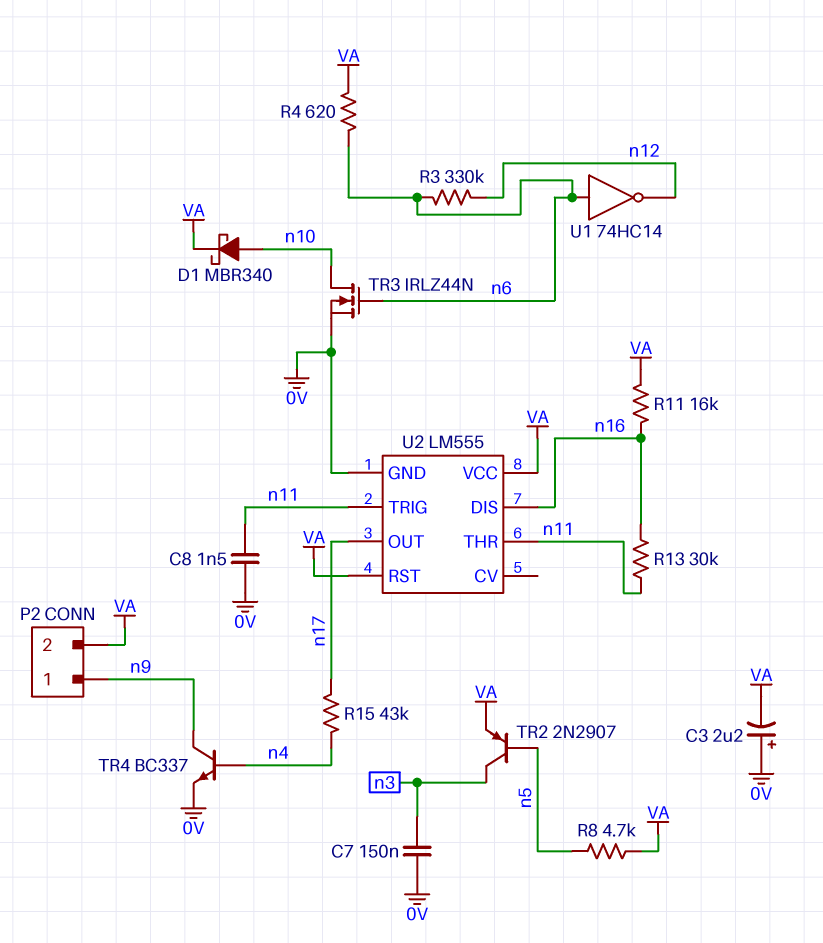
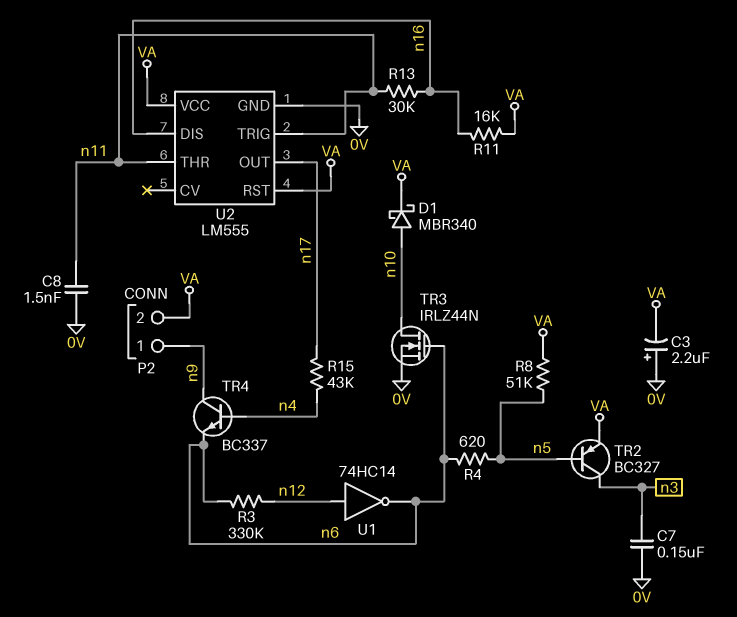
R4: 620 (VA, n6) -> 620 (n5, n6)
R8: 4.7k (VA, n5) -> 51k (VA, n5)
TR2: PNP 2N2907 (B n5, C n3, E VA) -> PNP BC327 (B n5, C n3, E VA)
TR4: NPN BC337 (B n4, C n9, E 0V) -> NPN BC337 (B n4, C n9, E n6)
U1: NOT 74HC14 (in n6, out n12) -> NOT 74HC14 (in n12, out n6)

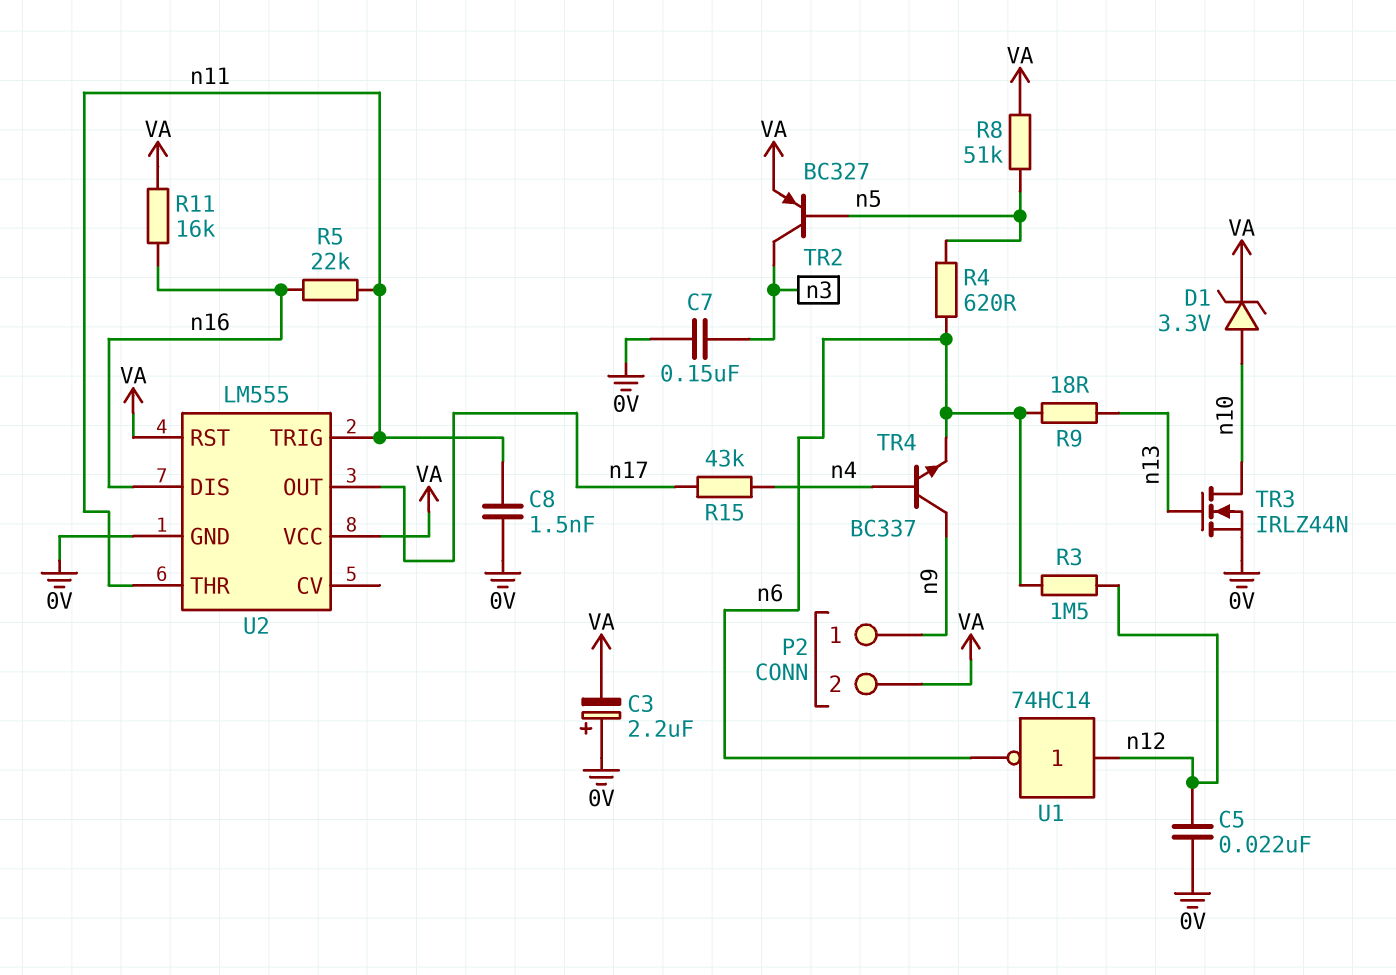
C5: none -> 22nF (0V, n12)
D1: schottky MBR340 (A n10, K VA) -> zener 3.3V (A n10, K VA)
R3: 330k (n6, n12) -> 1.5M (n6, n12)
R5: none -> 22k (n11, n16)
R9: none -> 18 (n6, n13)
R13: 30k (n11, n16) -> none
TR3: NMOS IRLZ44N (G n6, D n10, S 0V) -> NMOS IRLZ44N (G n13, D n10, S 0V)

